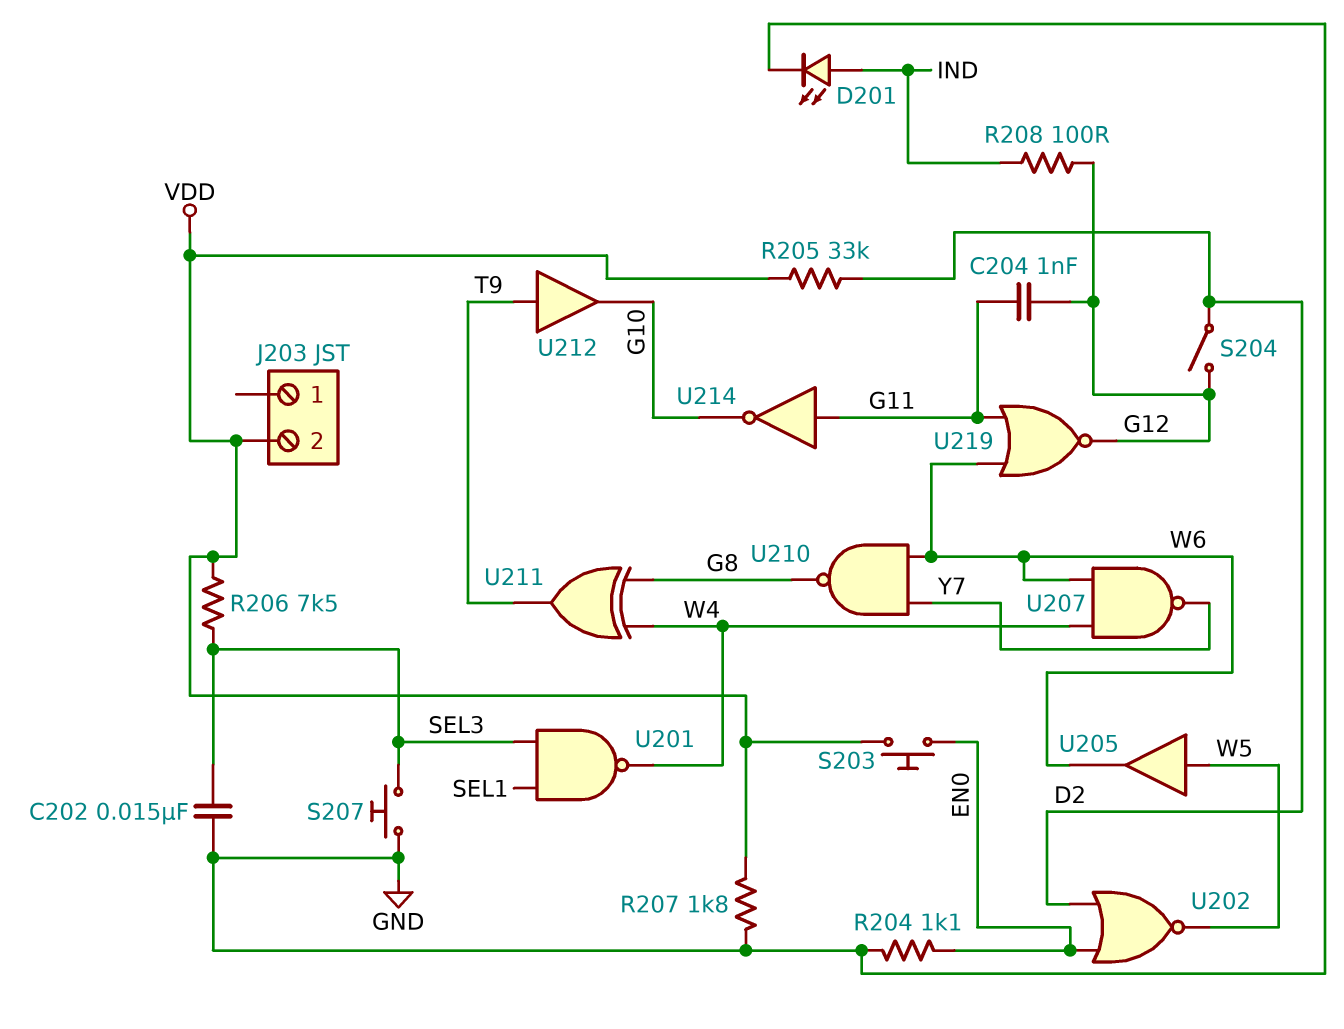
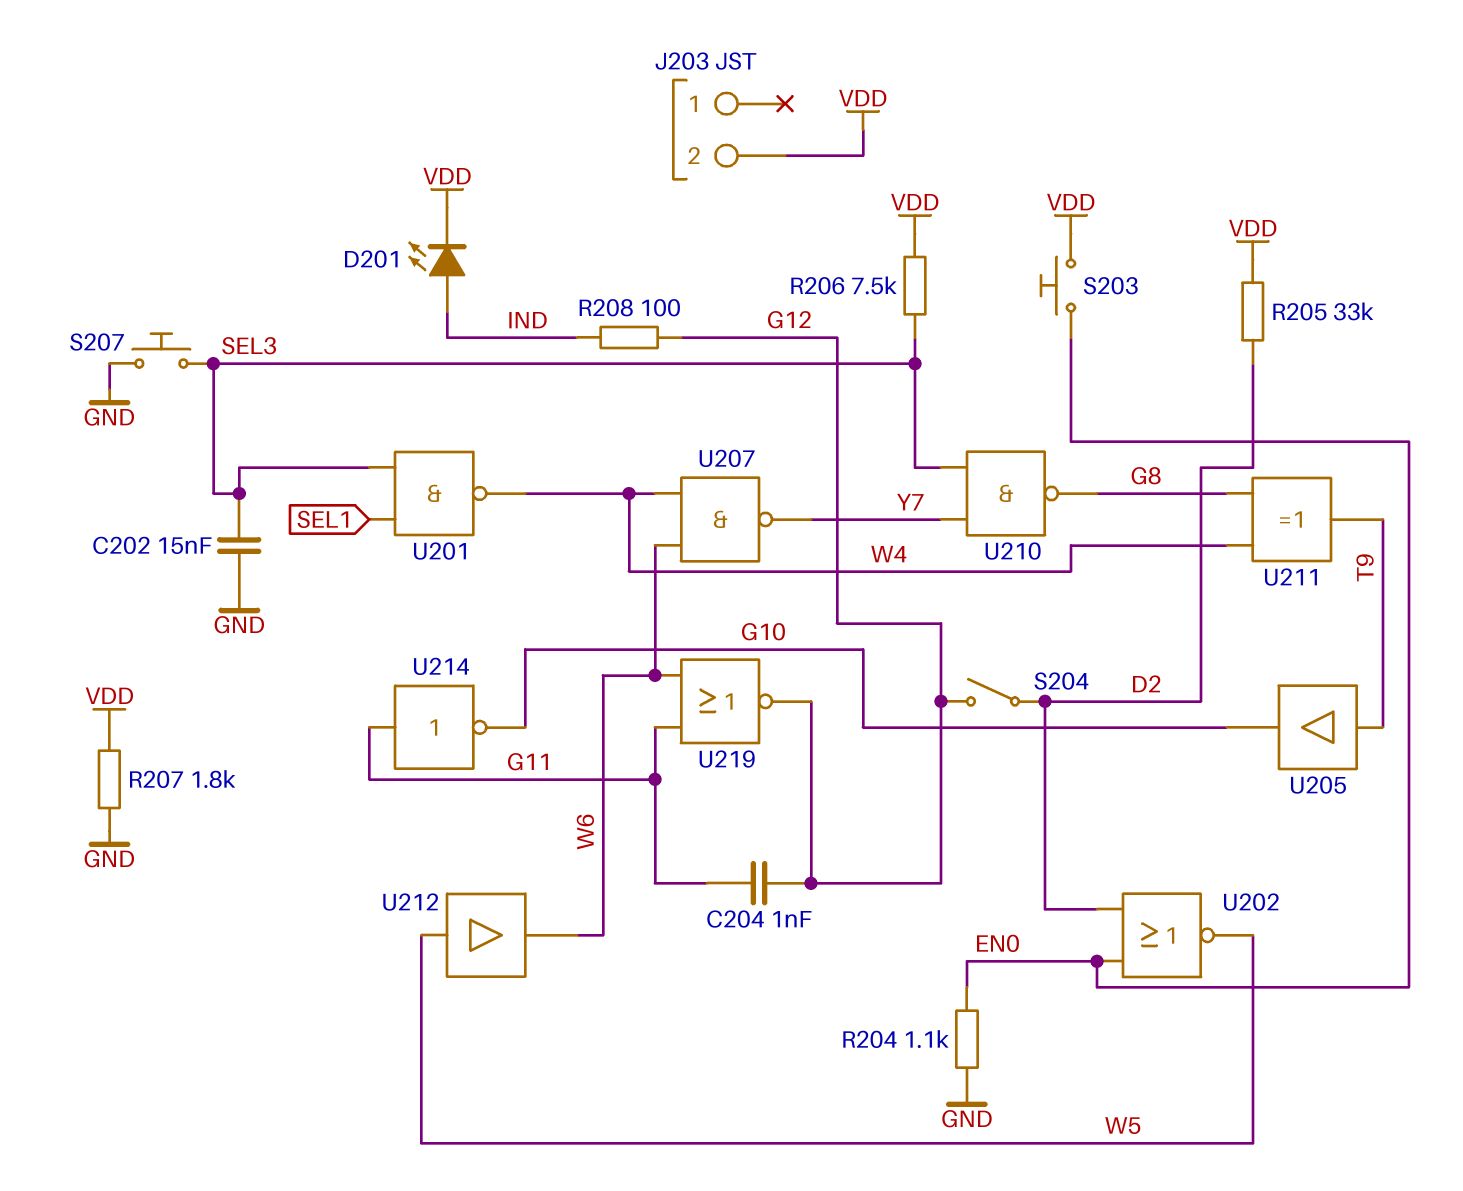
D201: LED (A IND, K GND) -> LED (A IND, K VDD)
U205: buffer (in W5, out W6) -> buffer (in T9, out G10)
U210: NAND (in W6, in Y7, out G8) -> NAND (in SEL3, in Y7, out G8)
U212: buffer (in T9, out G10) -> buffer (in W5, out W6)

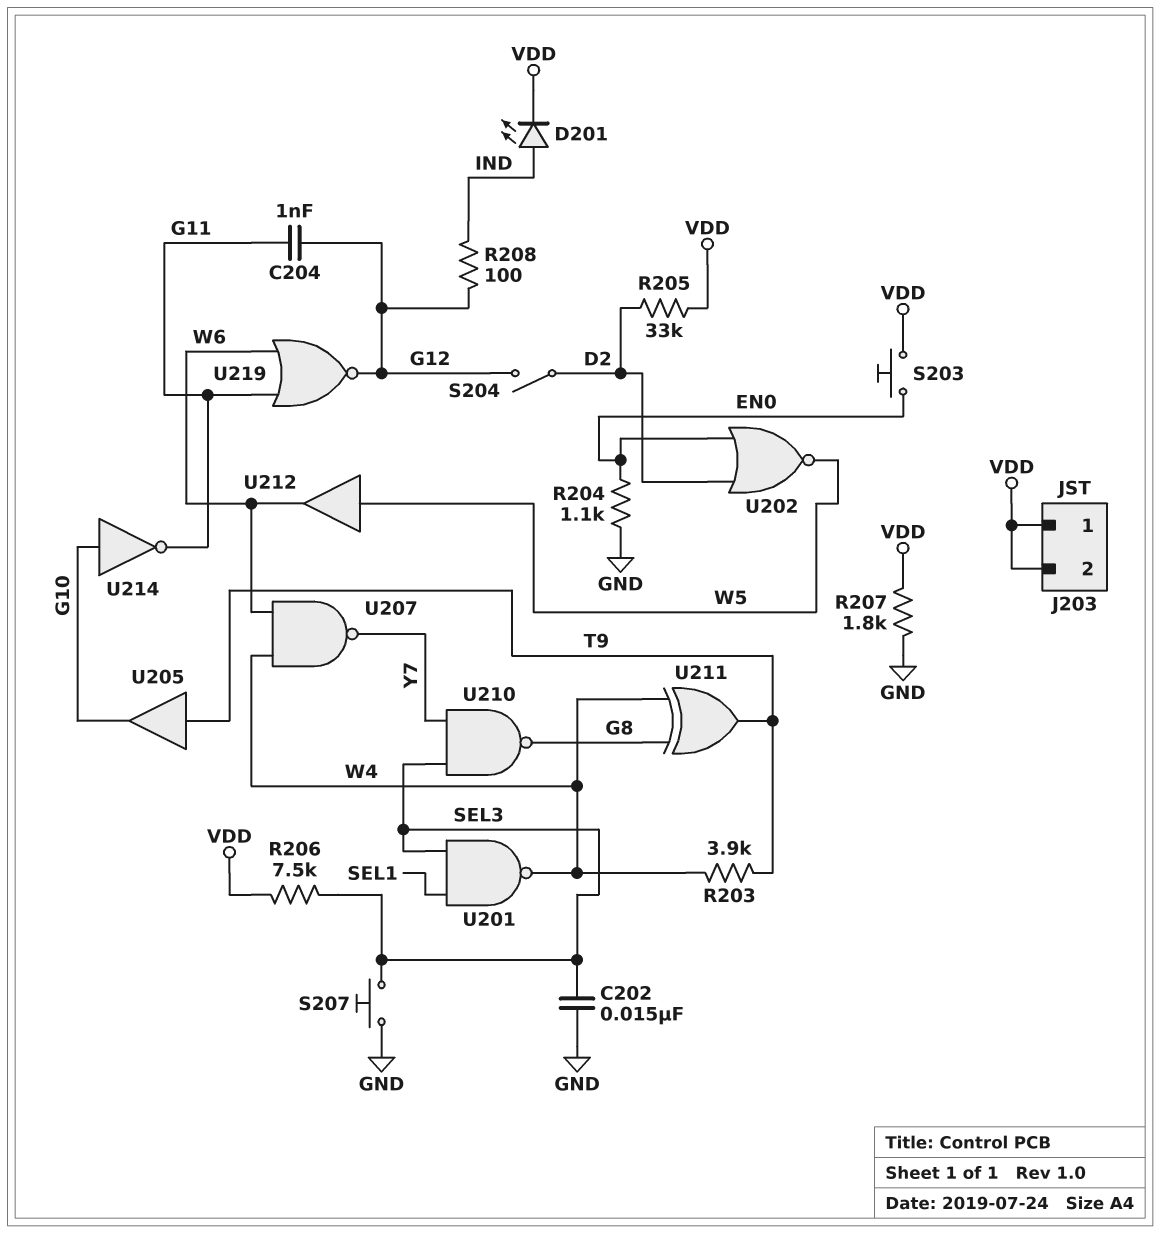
J203 pin 1: none -> VDD
R203: none -> 3.9k (T9, W4)
U214: NOT (in G11, out G10) -> NOT (in G10, out G11)

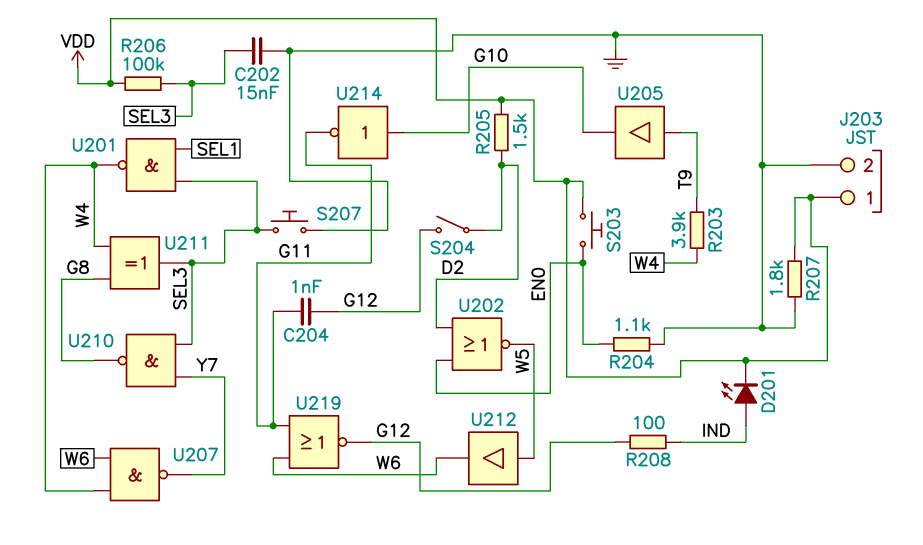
J203 pin 2: VDD -> GND
R205: 33k (D2, VDD) -> 1.5k (D2, VDD)
R206: 7.5k (SEL3, VDD) -> 100k (SEL3, VDD)
U211: XOR (in G8, in W4, out T9) -> XOR (in G8, in W4, out SEL3)

